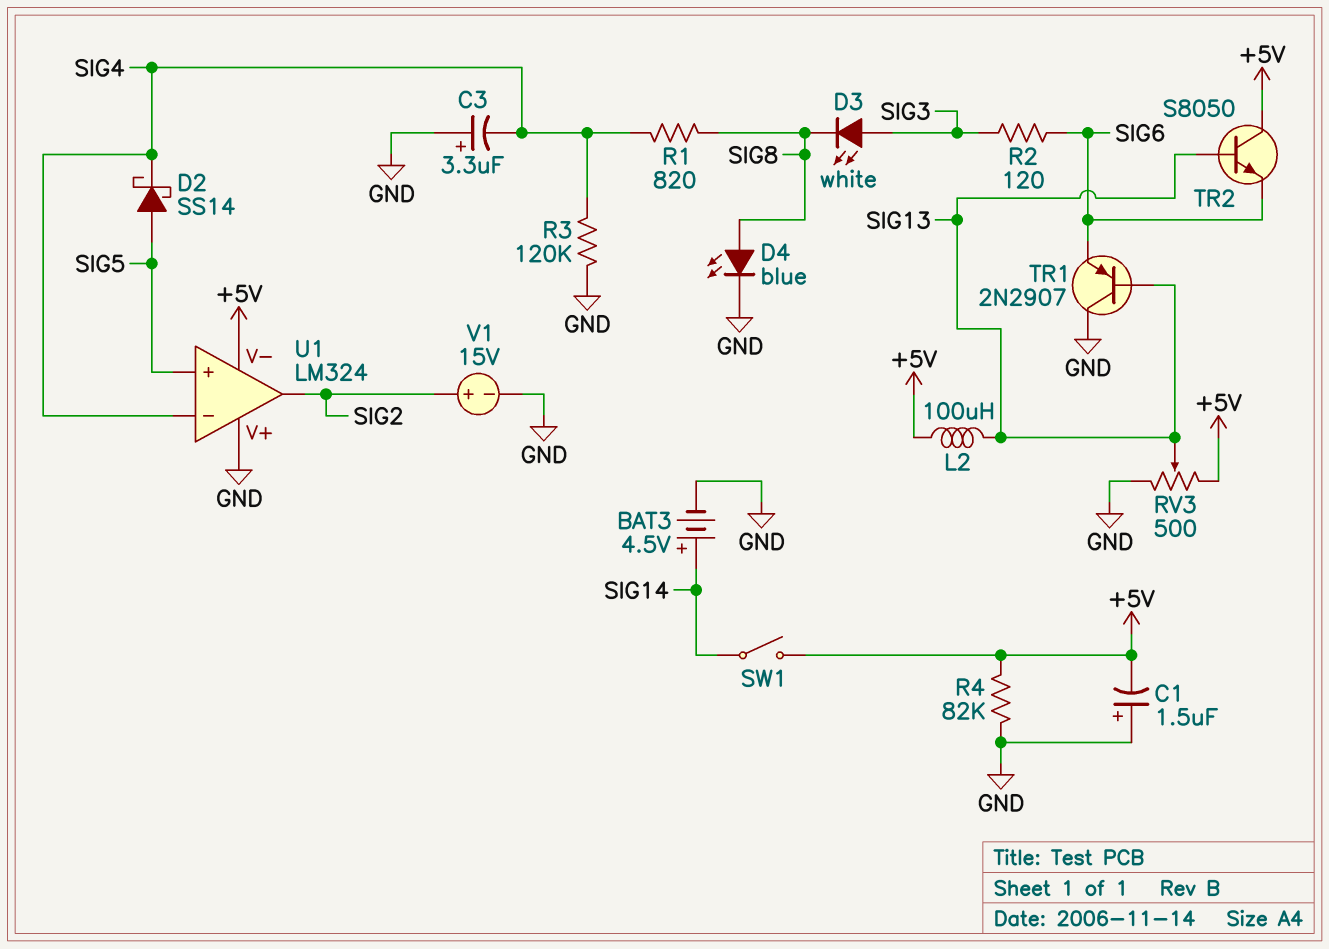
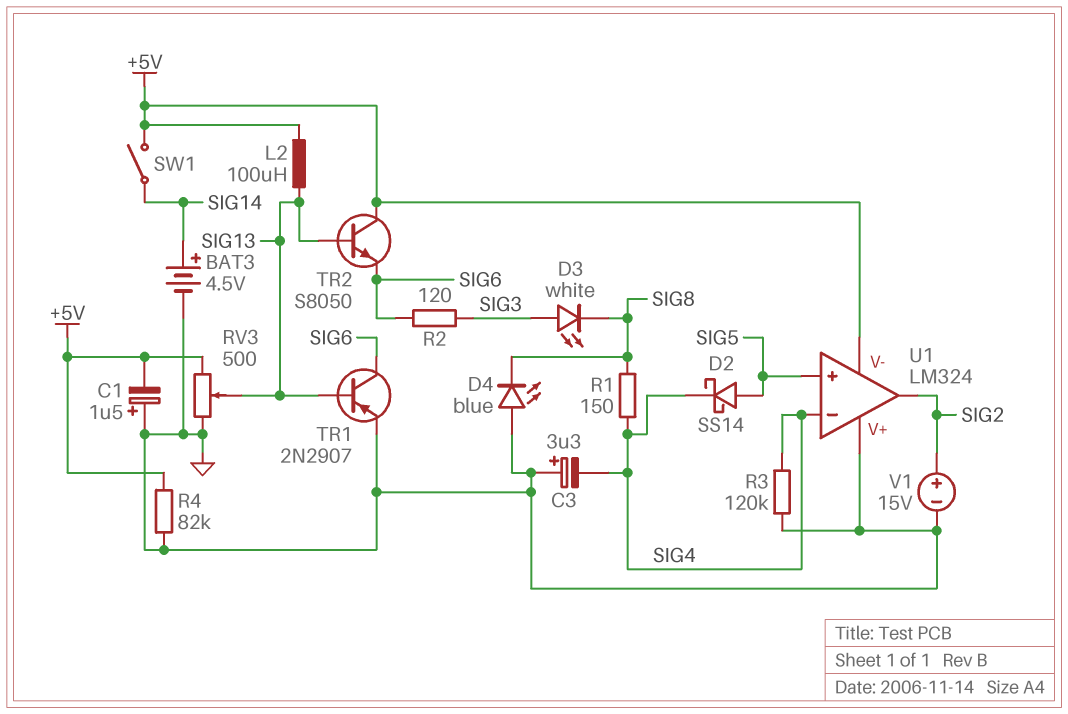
D4: LED blue (A SIG8, K GND) -> LED blue (A GND, K SIG8)
R1: 820 (SIG4, SIG8) -> 150 (SIG4, SIG8)
TR1: PNP 2N2907 (B SIG13, C GND, E SIG6) -> PNP 2N2907 (B SIG13, C SIG6, E GND)

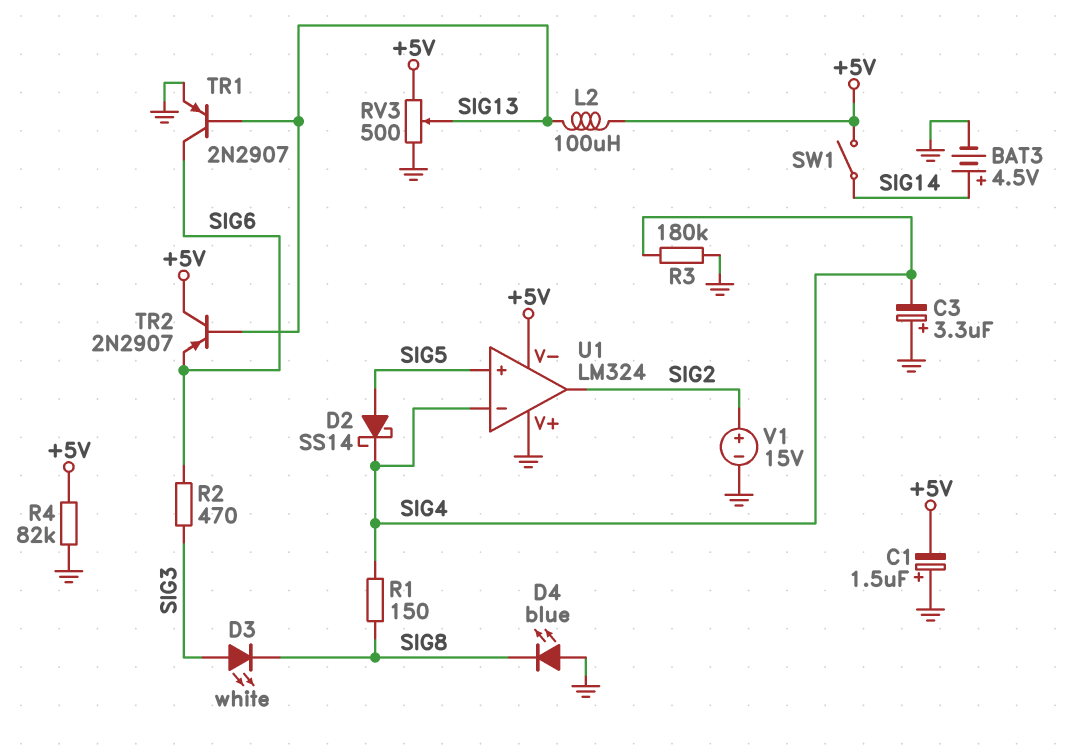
R2: 120 (SIG3, SIG6) -> 470 (SIG3, SIG6)
R3: 120k (GND, SIG4) -> 180k (GND, SIG4)
TR2: NPN S8050 (B SIG13, C +5V, E SIG6) -> PNP 2N2907 (B SIG13, C +5V, E SIG6)

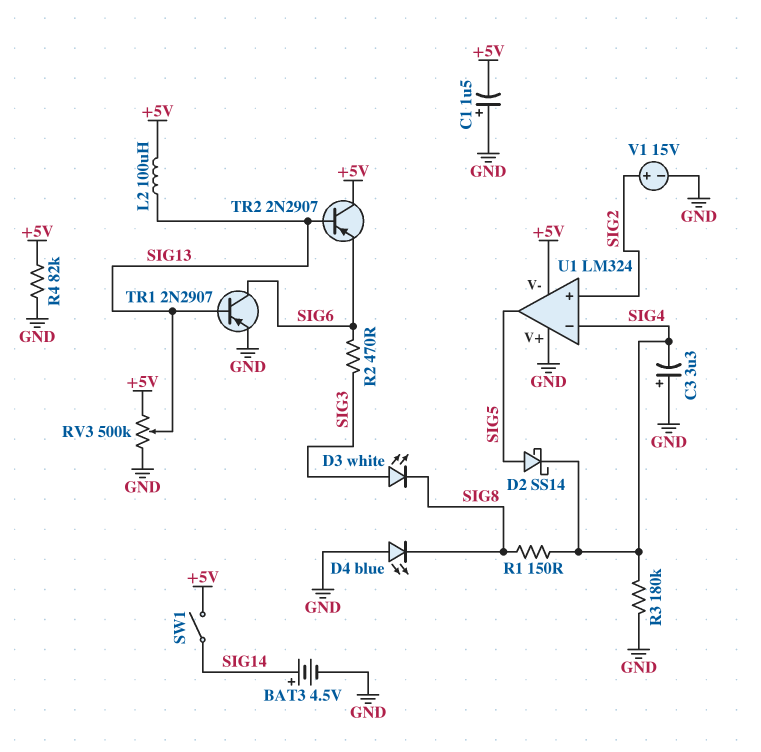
RV3: 500 (+5V, GND, wiper SIG13) -> 500k (+5V, GND, wiper SIG13)
U1 pin in+: SIG5 -> SIG2
U1 pin out: SIG2 -> SIG5

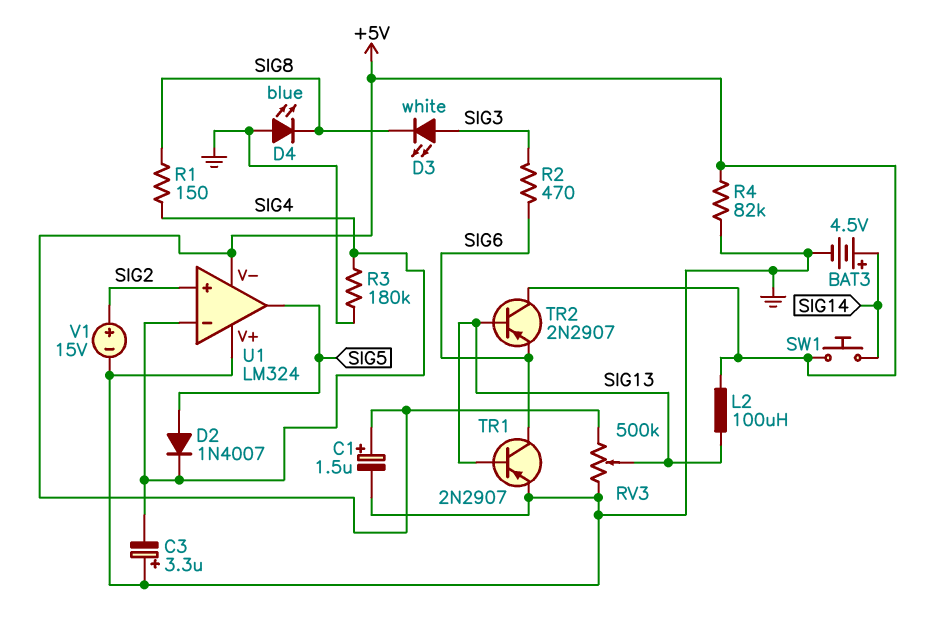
C1: 1.5uF (plus GND, minus +5V) -> 1.5uF (plus +5V, minus GND)
D2: schottky SS14 (A SIG5, K SIG4) -> diode 1N4007 (A SIG5, K SIG4)
SW1: switch (+5V, SIG14) -> button (+5V, SIG14)

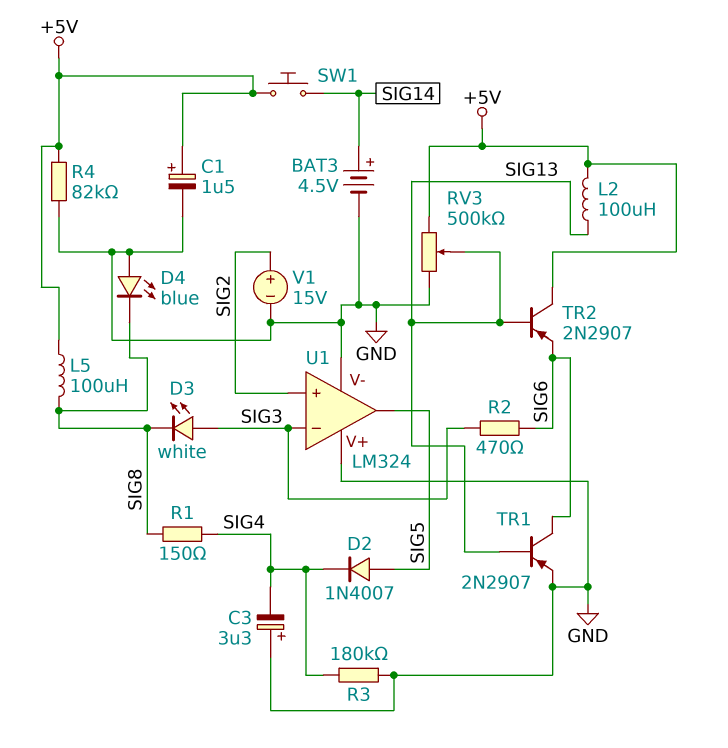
L5: none -> 100uH (+5V, SIG8)
U1 pin V-: +5V -> GND
U1 pin in-: SIG4 -> SIG3

